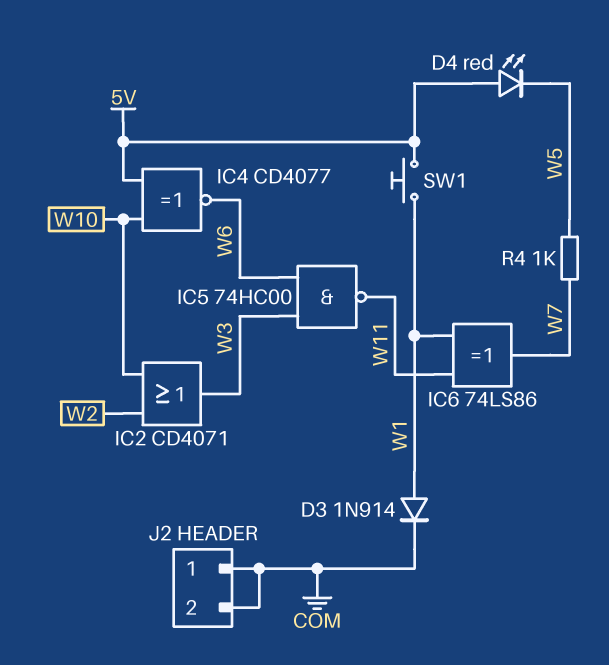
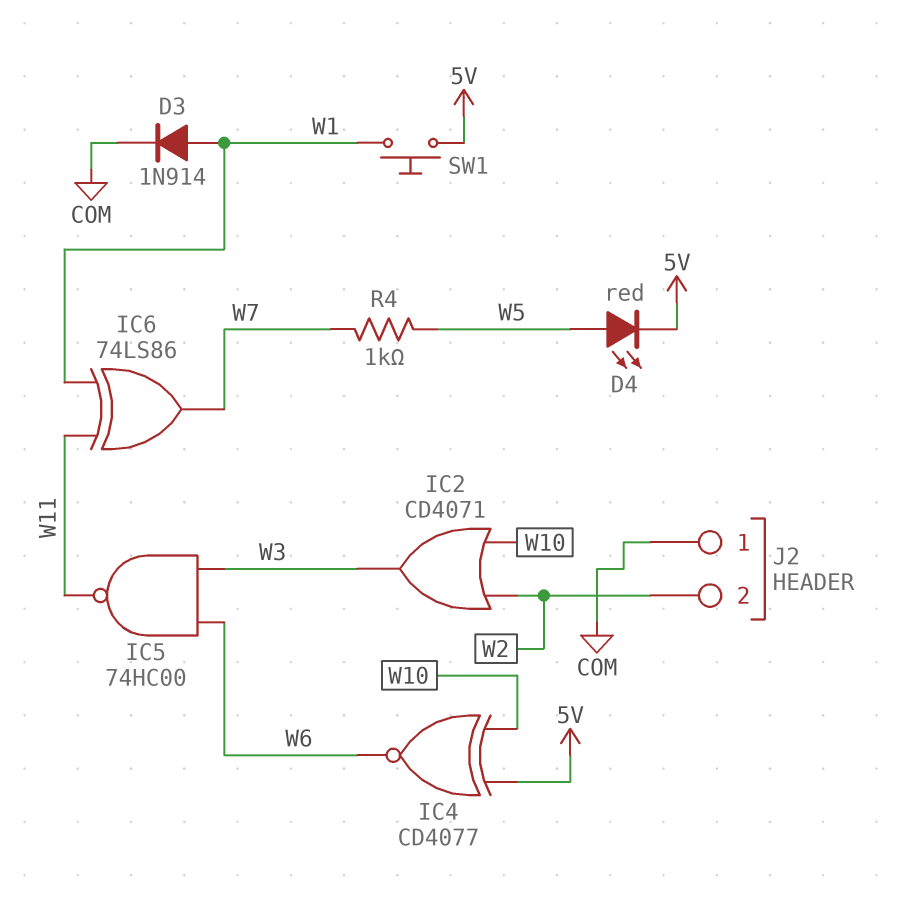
D4: LED red (A 5V, K W5) -> LED red (A W5, K 5V)
J2 pin 2: COM -> W2

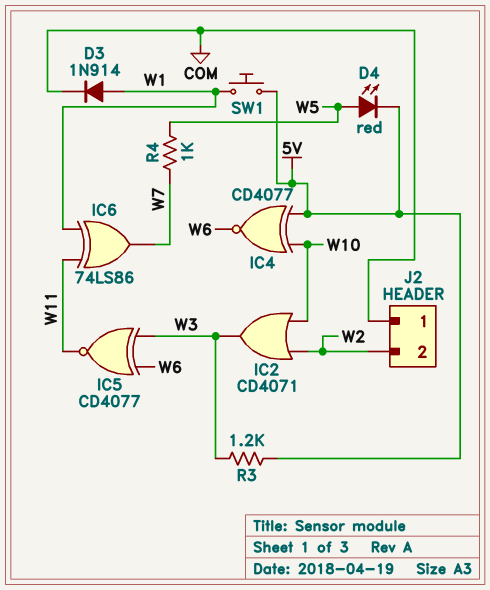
IC5: NAND 74HC00 (in W3, in W6, out W11) -> XNOR CD4077 (in W3, in W6, out W11)
R3: none -> 1.2k (5V, W3)

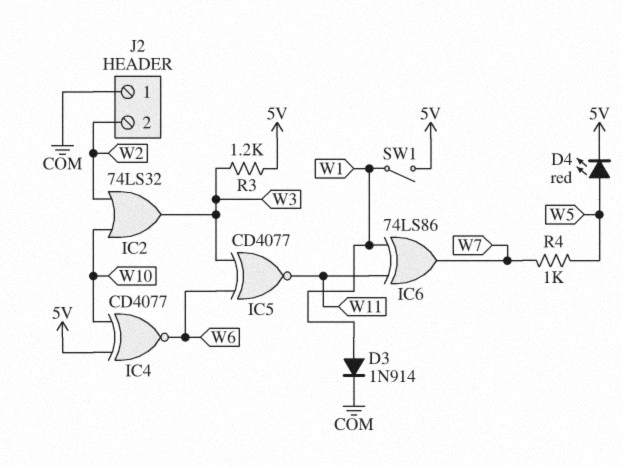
IC2: OR CD4071 (in W2, in W10, out W3) -> OR 74LS32 (in W2, in W10, out W3)
SW1: button (5V, W1) -> switch (5V, W1)

